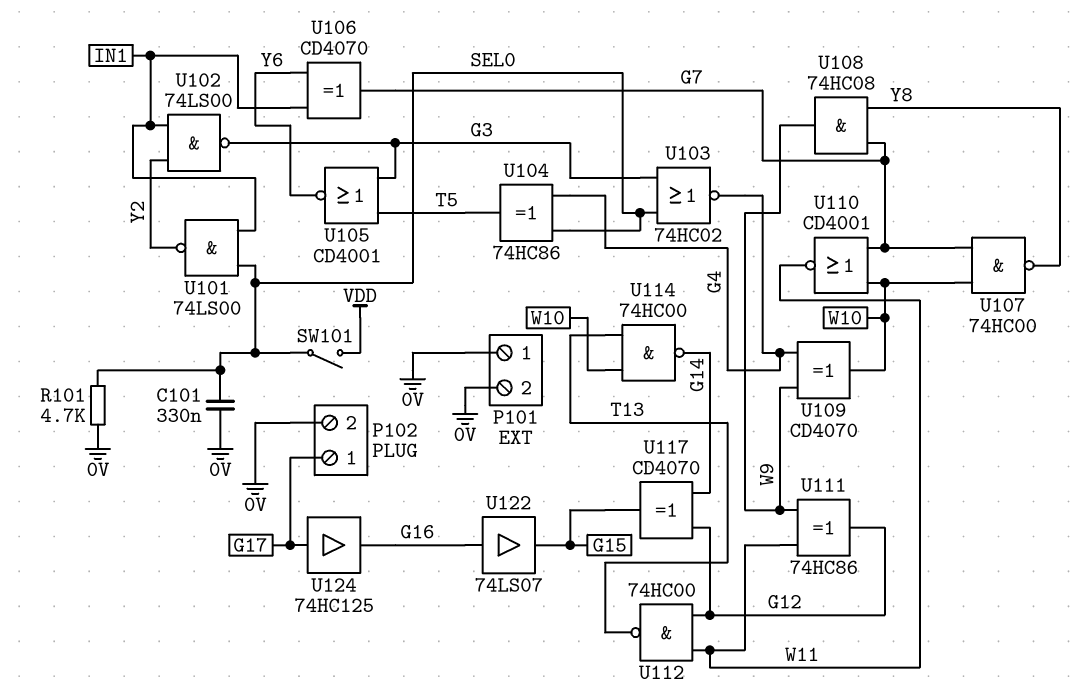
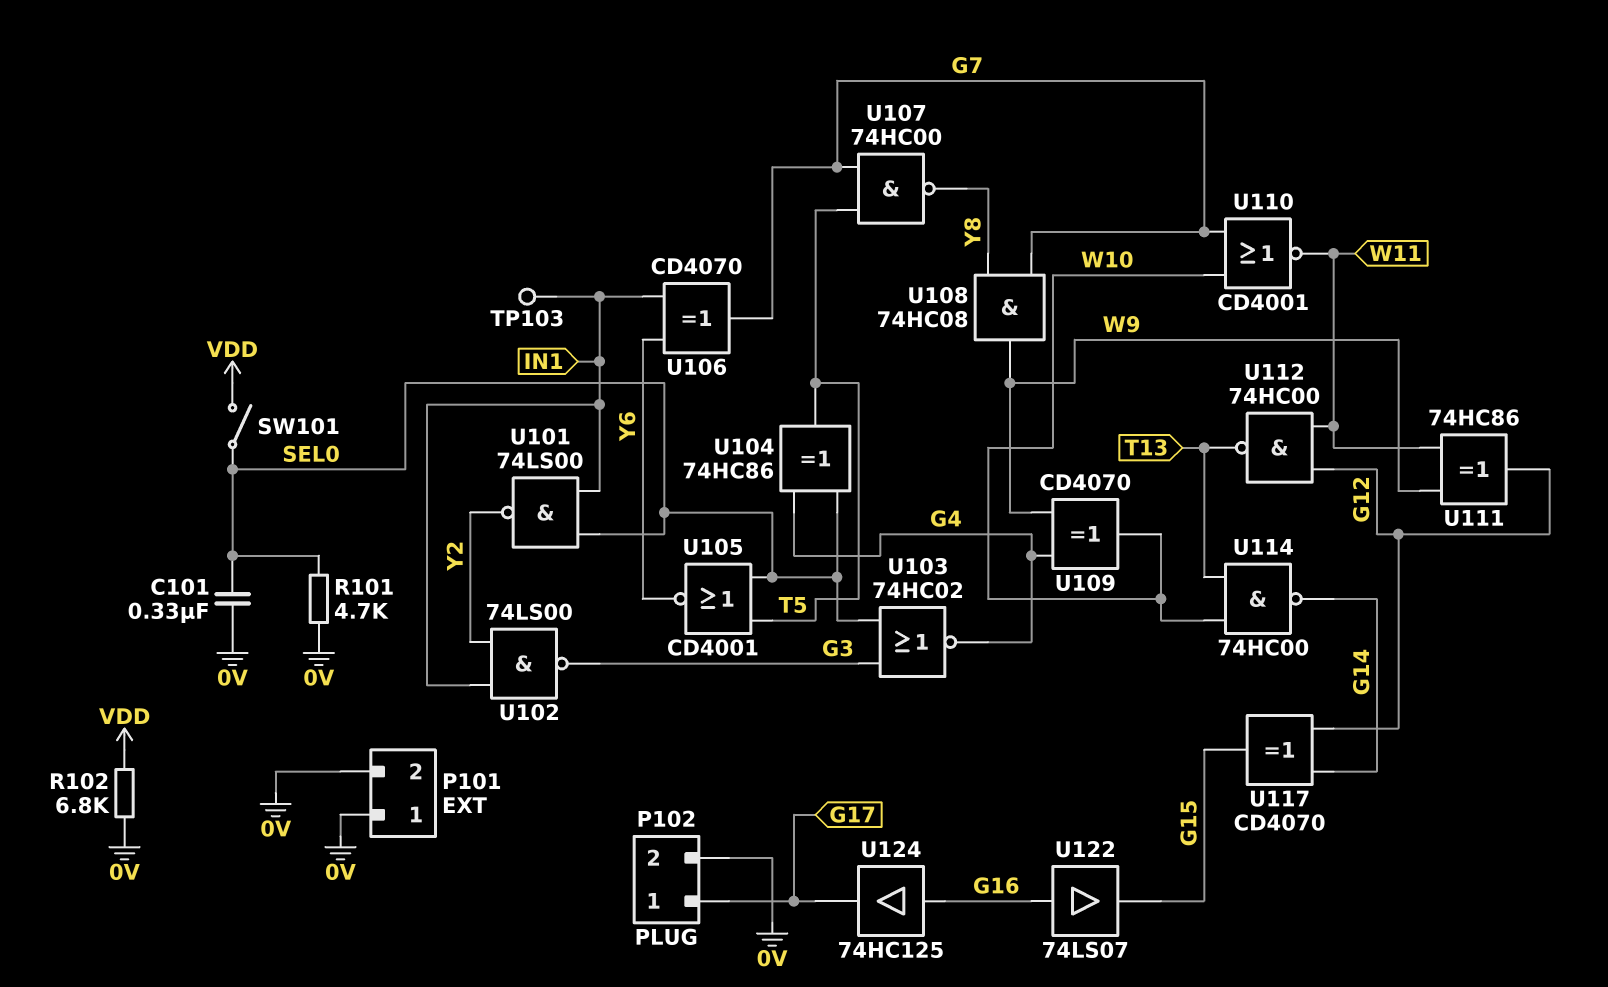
R102: none -> 6.8k (0V, VDD)
TP103: none -> test point (IN1)
U105: NOR CD4001 (in G3, in T5, out Y6) -> NOR CD4001 (in SEL0, in T5, out Y6)
U107: NAND 74HC00 (in G7, in W10, out Y8) -> NAND 74HC00 (in G7, in T5, out Y8)
U124: buffer 74HC125 (in G17, out G16) -> buffer 74HC125 (in G16, out G17)

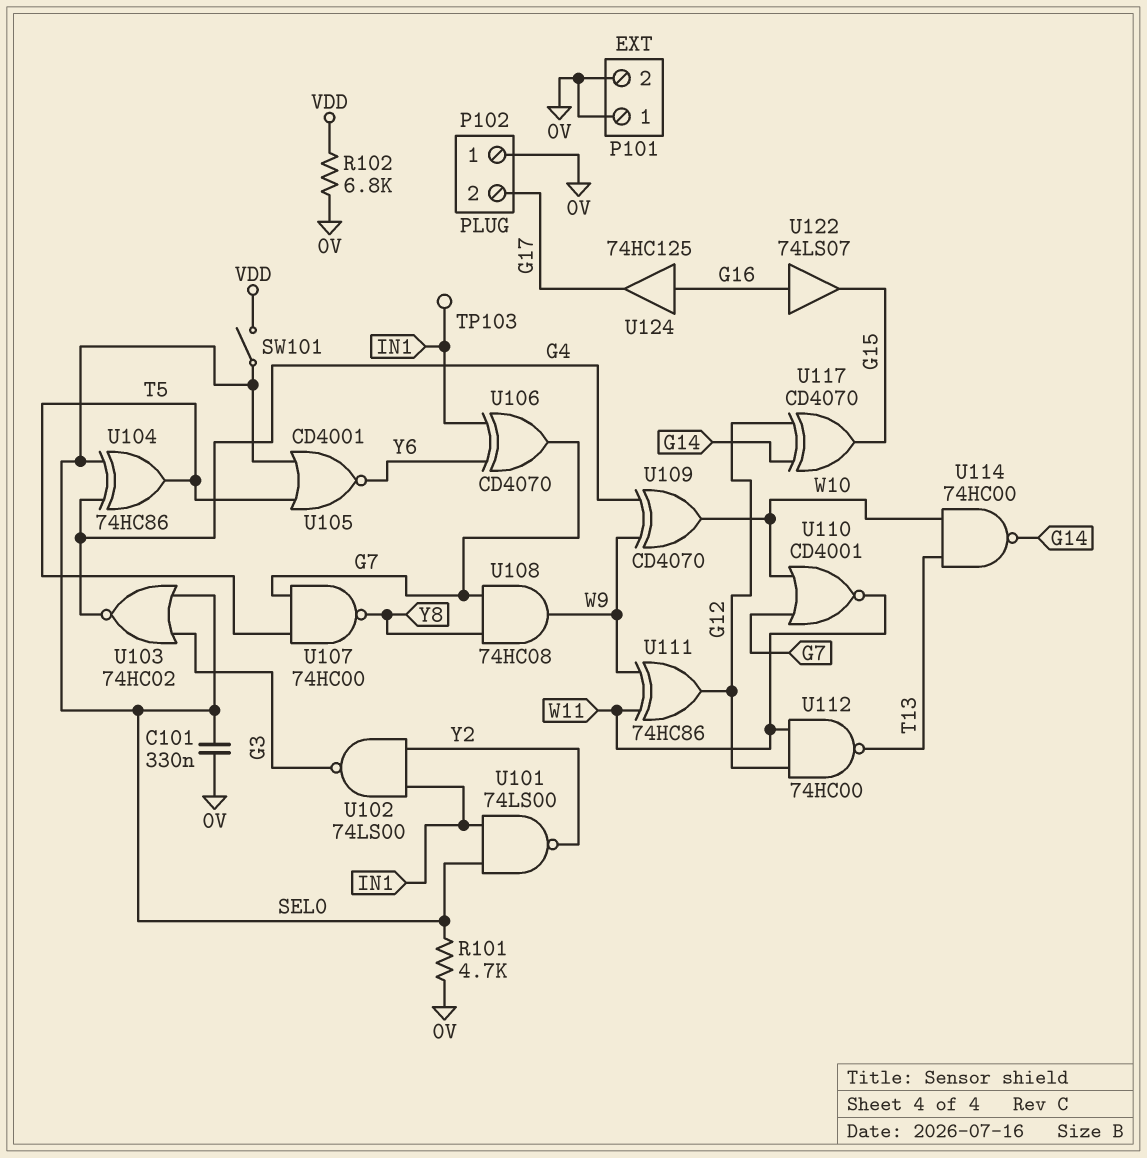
P102 pin 1: G17 -> 0V
P102 pin 2: 0V -> G17

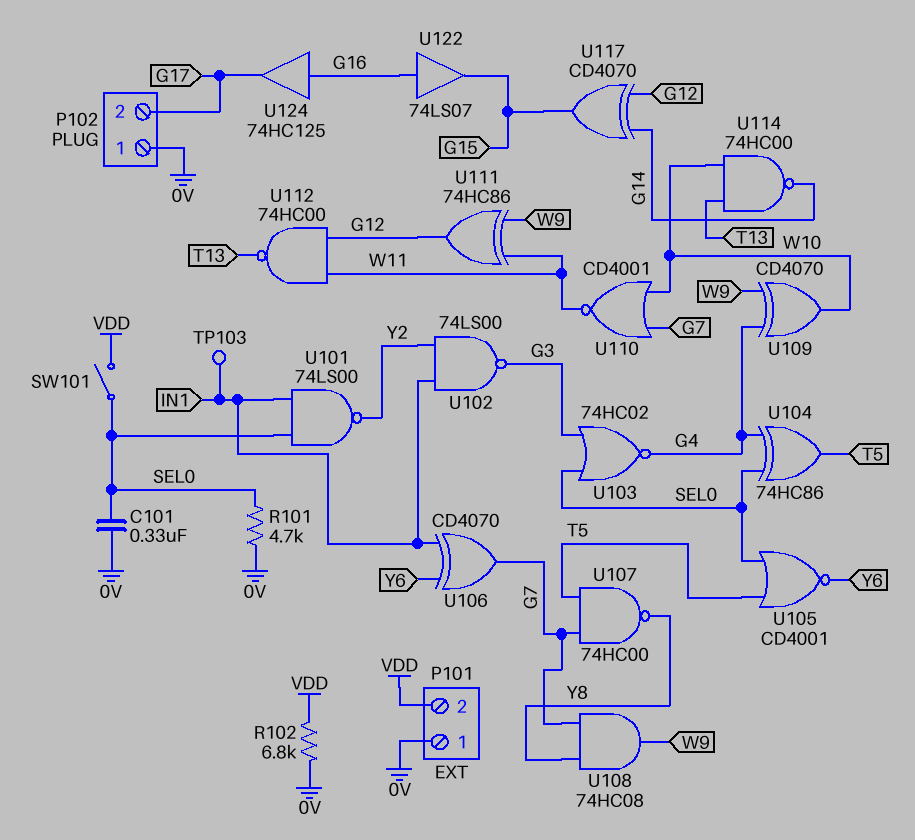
P101 pin 2: 0V -> VDD

